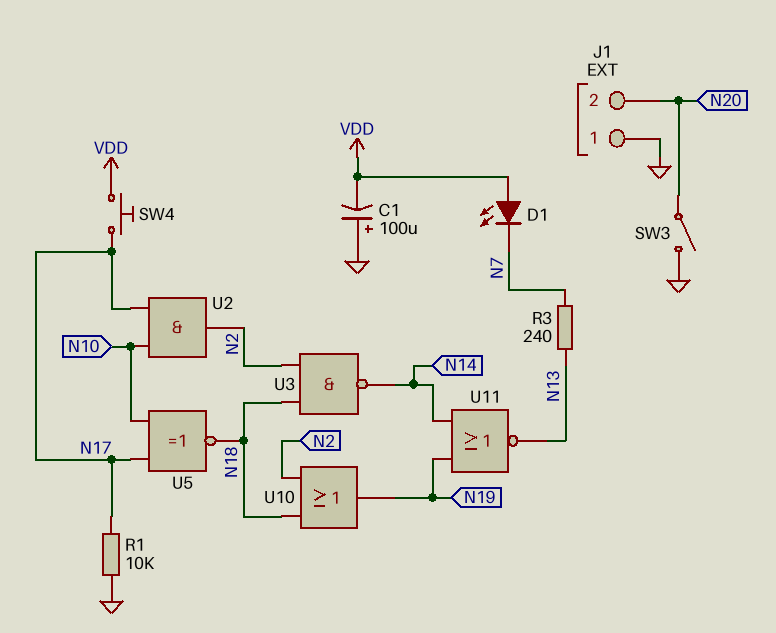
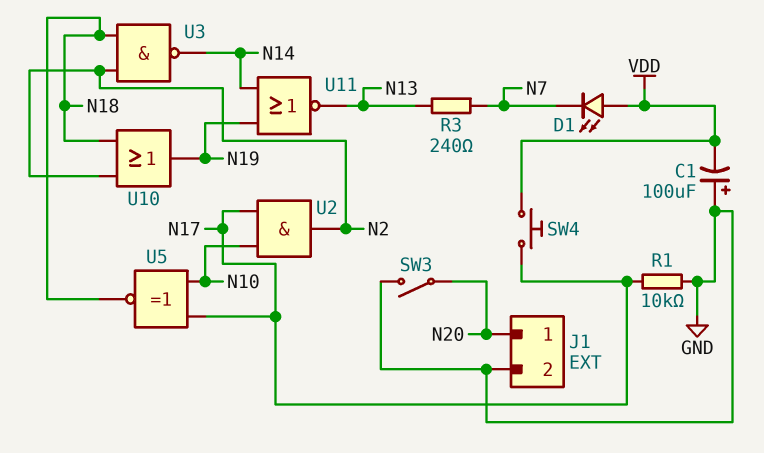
J1 pin 1: GND -> N20
J1 pin 2: N20 -> GND

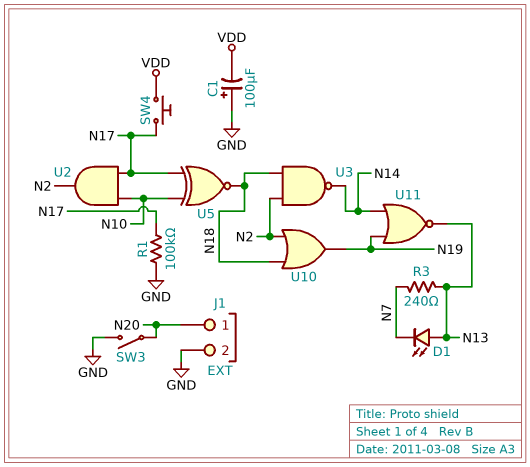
D1: LED (A VDD, K N7) -> LED (A N13, K N7)
R1: 10k (GND, N17) -> 100k (GND, N17)

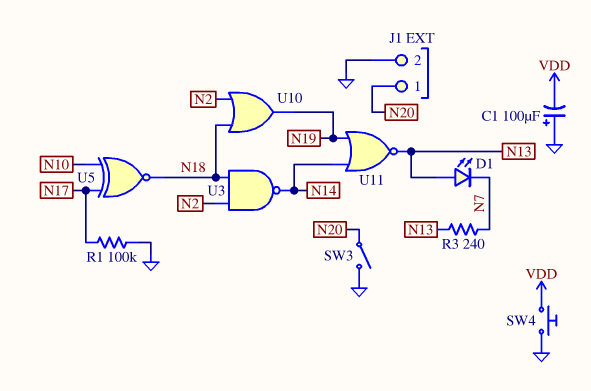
SW4: button (N17, VDD) -> button (GND, VDD)
U2: AND (in N10, in N17, out N2) -> none

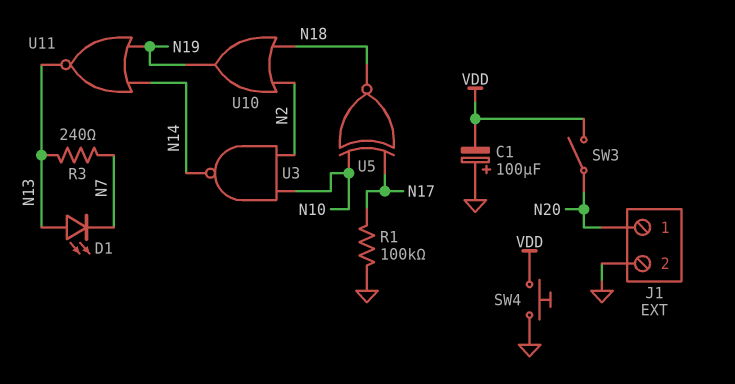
SW3: switch (GND, N20) -> switch (N20, VDD)
U3: NAND (in N2, in N18, out N14) -> NAND (in N2, in N10, out N14)

